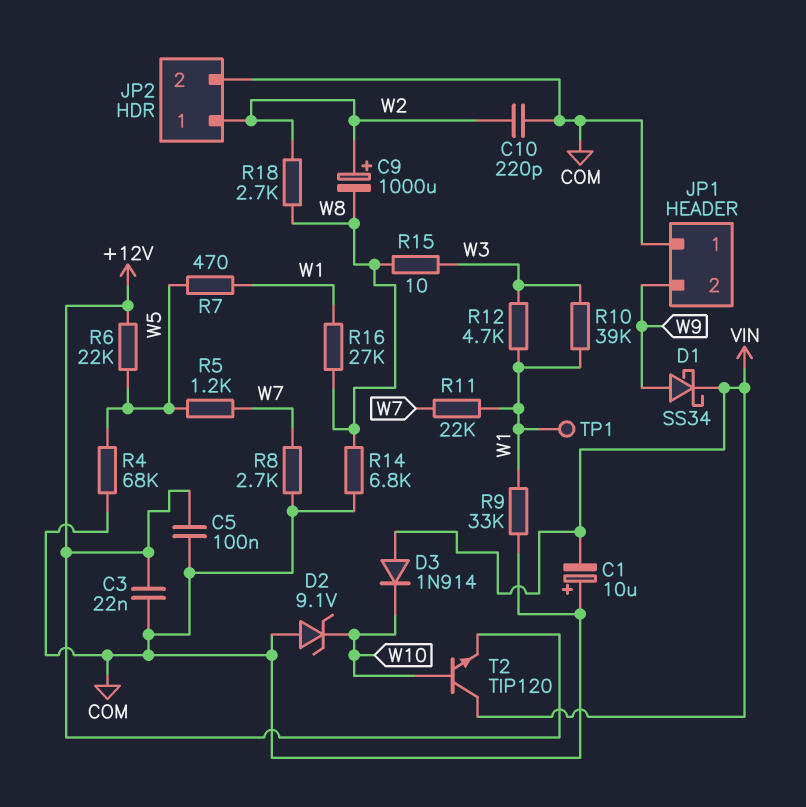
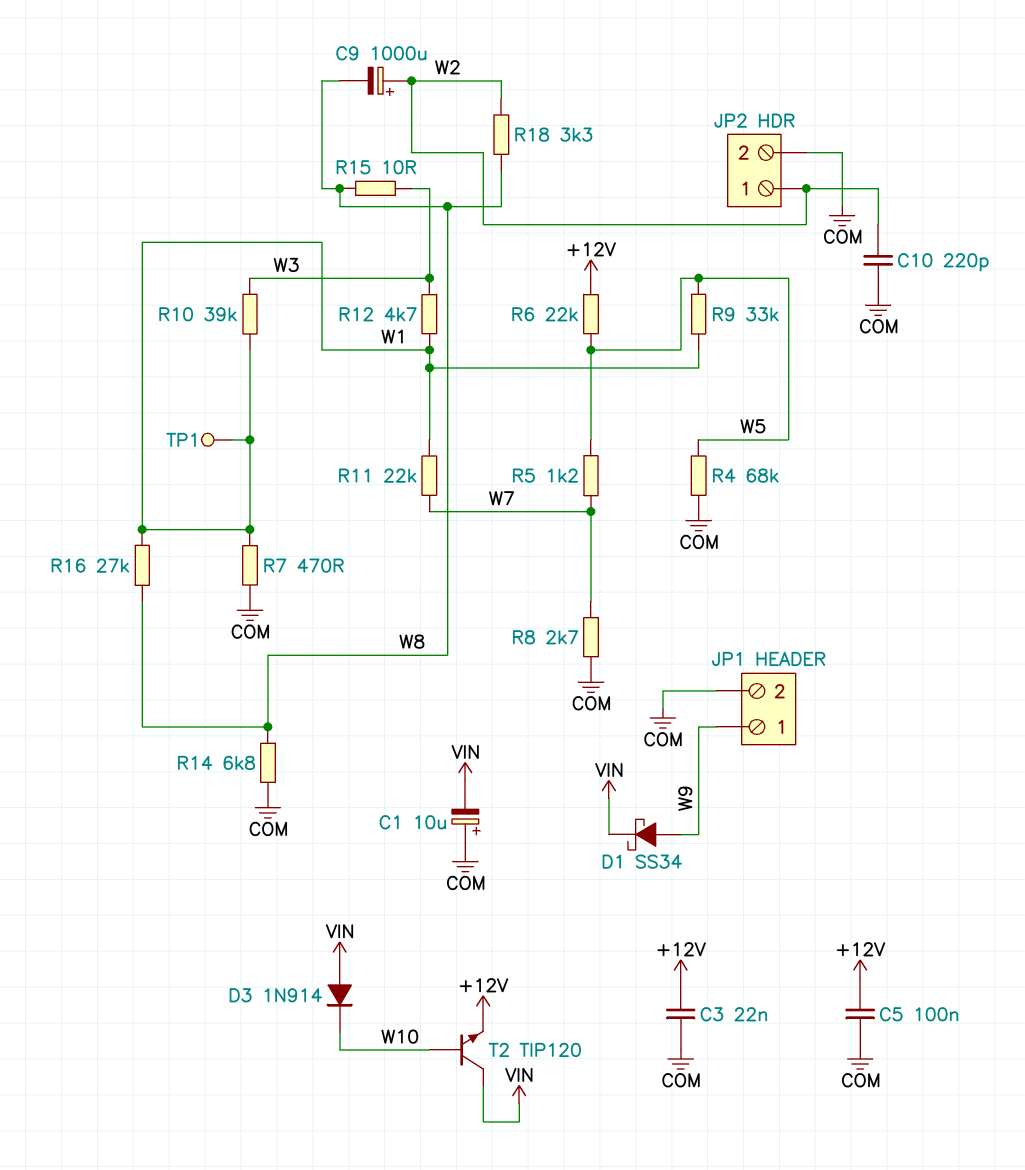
D2: zener 9.1V (A COM, K W10) -> none
JP1 pin 1: COM -> W9
JP1 pin 2: W9 -> COM
R7: 470 (W1, W5) -> 470 (COM, W1)
R9: 33k (COM, W1) -> 33k (W1, W5)
R18: 2.7k (W2, W8) -> 3.3k (W2, W8)

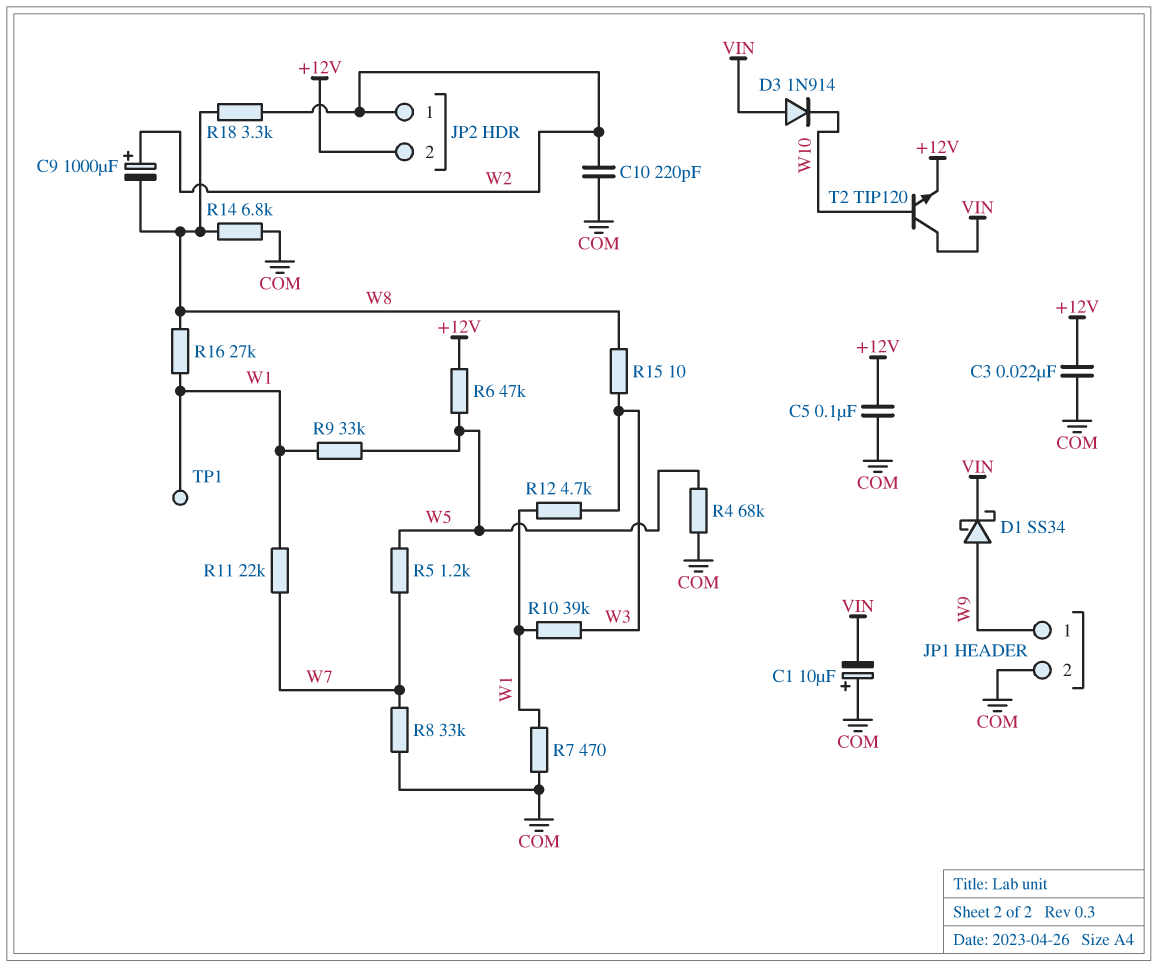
JP2 pin 2: COM -> +12V
R6: 22k (+12V, W5) -> 47k (+12V, W5)
R8: 2.7k (COM, W7) -> 33k (COM, W7)

